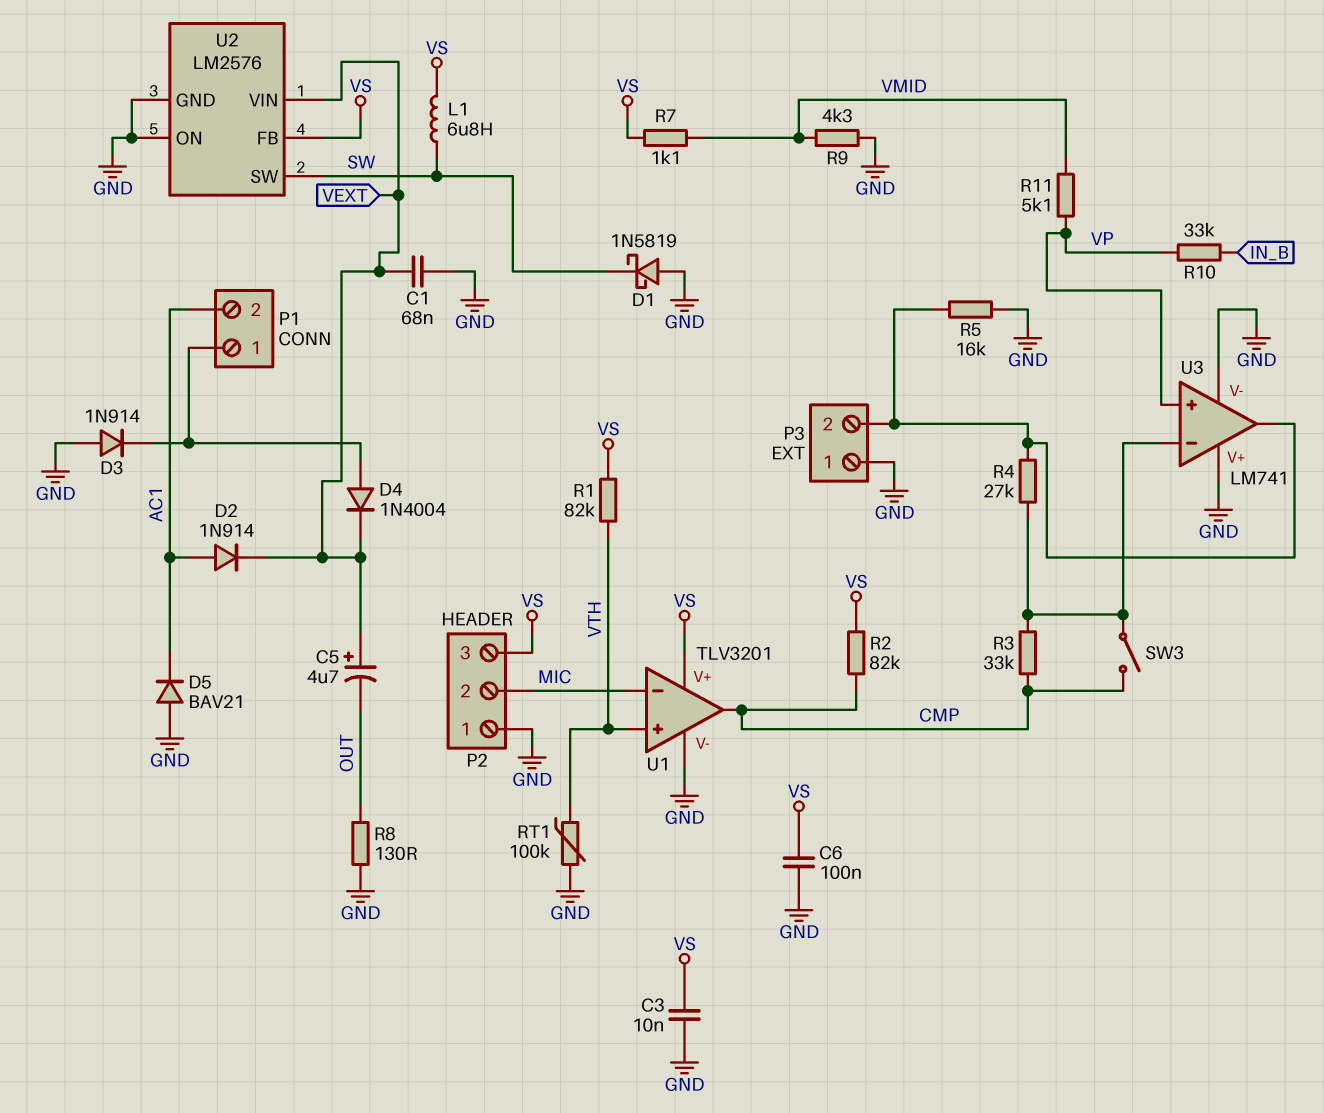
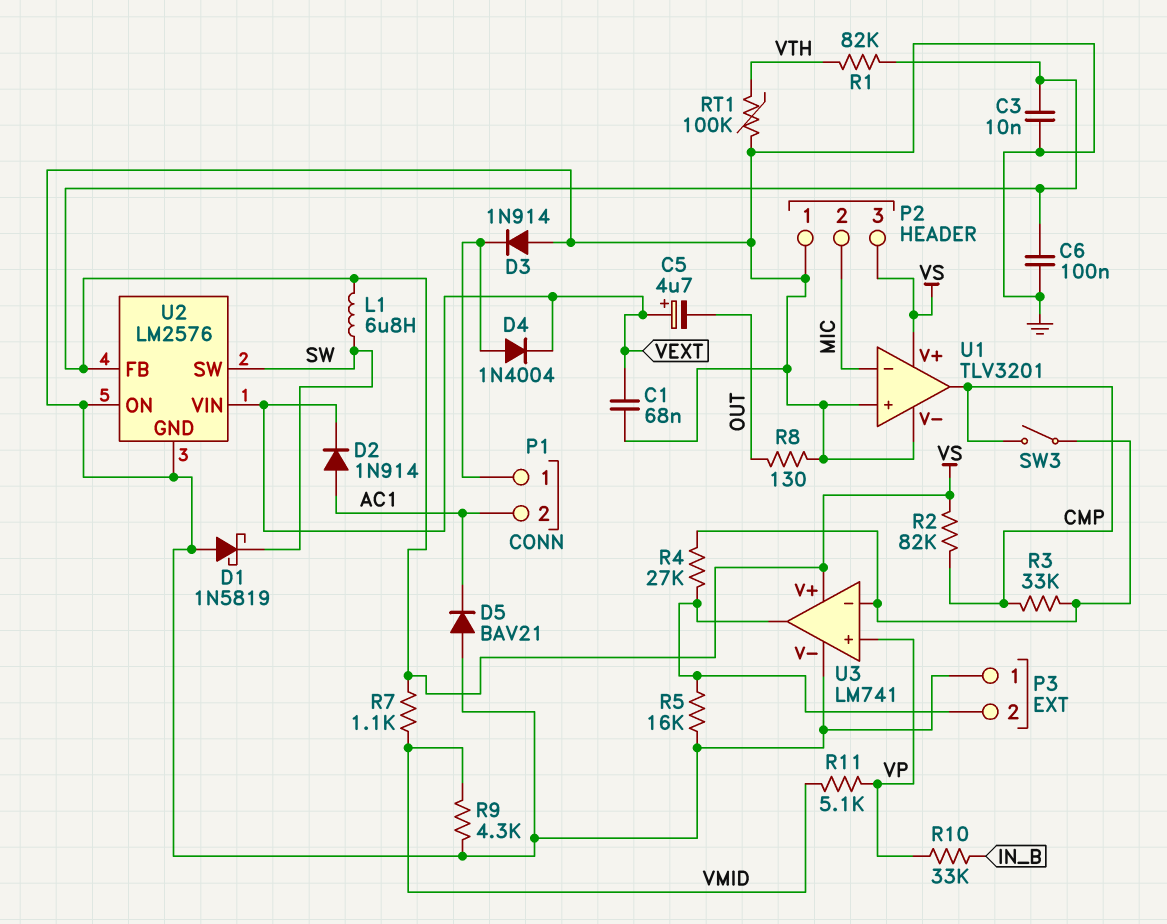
U1 pin in+: VTH -> GND
U3 pin V+: GND -> VS

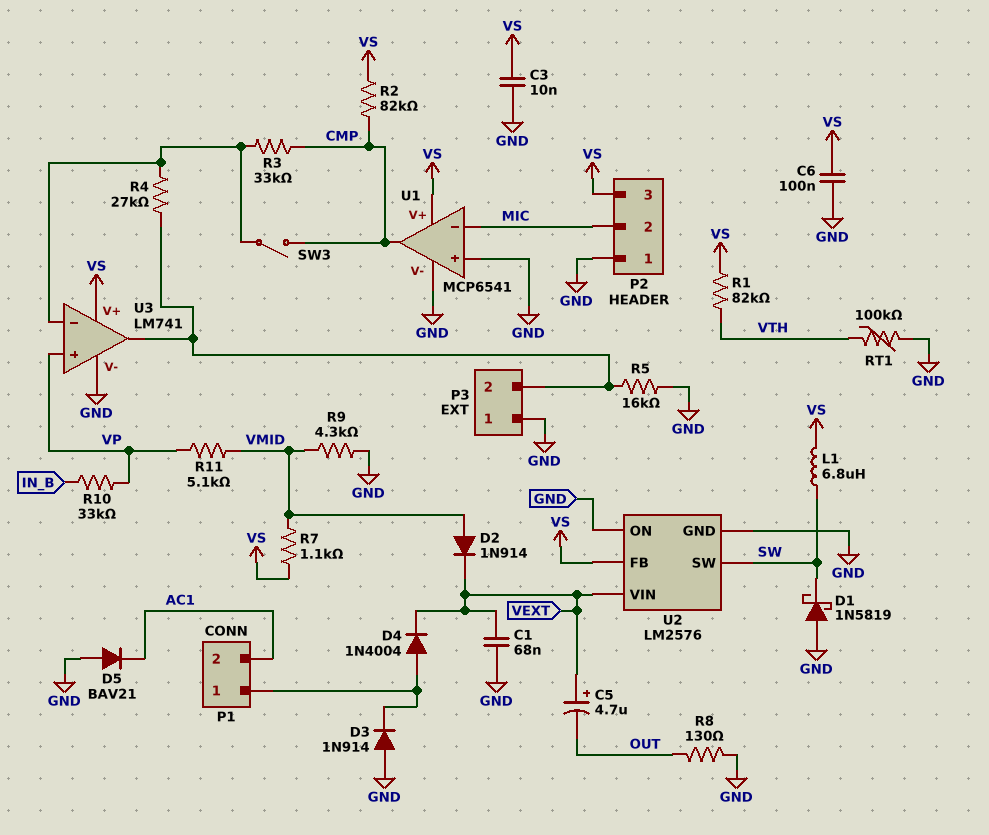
D2: diode 1N914 (A AC1, K VEXT) -> diode 1N914 (A VMID, K VEXT)
U1: TLV3201 -> MCP6541

